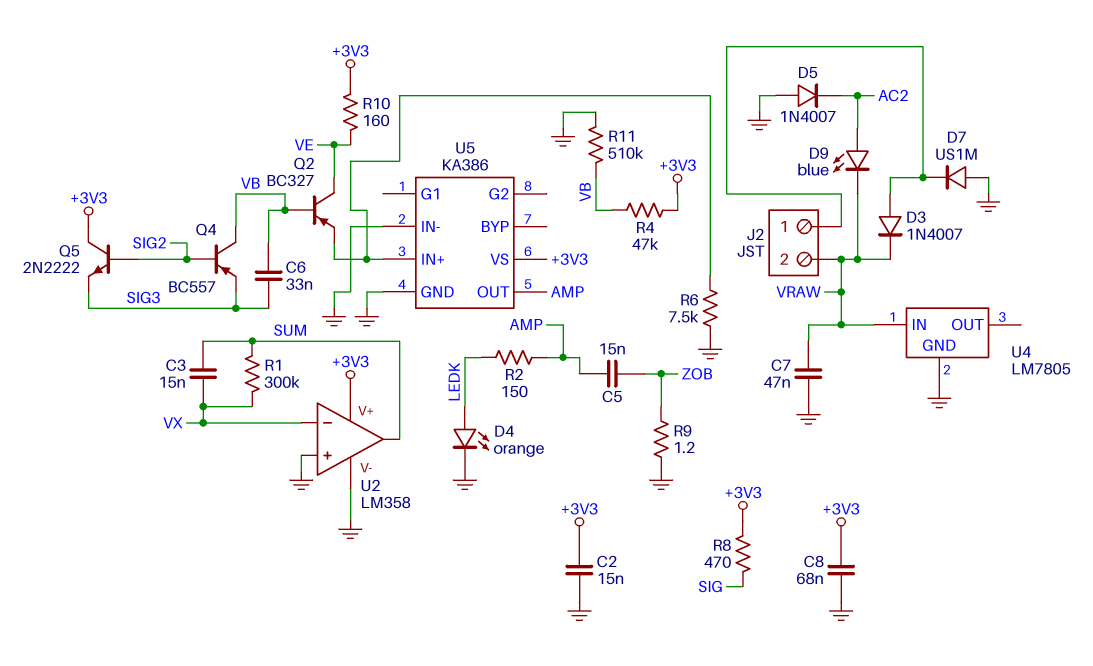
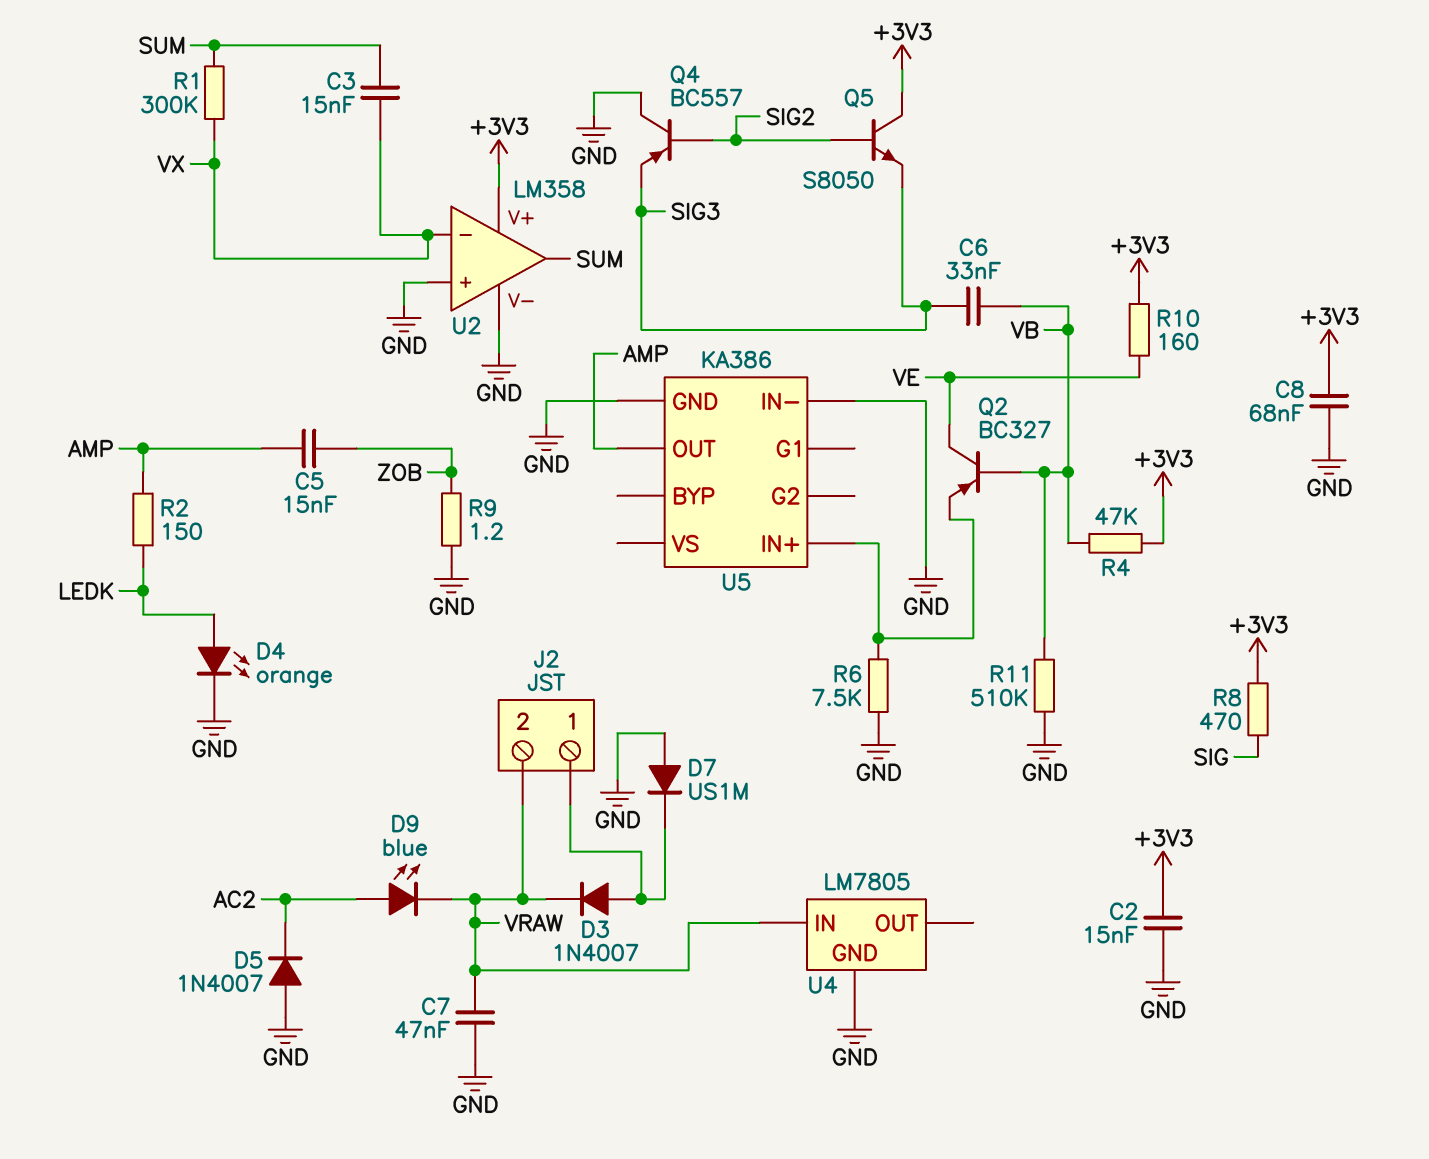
Q4: PNP BC557 (B SIG2, C VB, E SIG3) -> PNP BC557 (B SIG2, C GND, E SIG3)
Q5: NPN 2N2222 (B SIG2, C +3V3, E SIG3) -> NPN S8050 (B SIG2, C +3V3, E SIG3)
U5 pin VS: +3V3 -> none

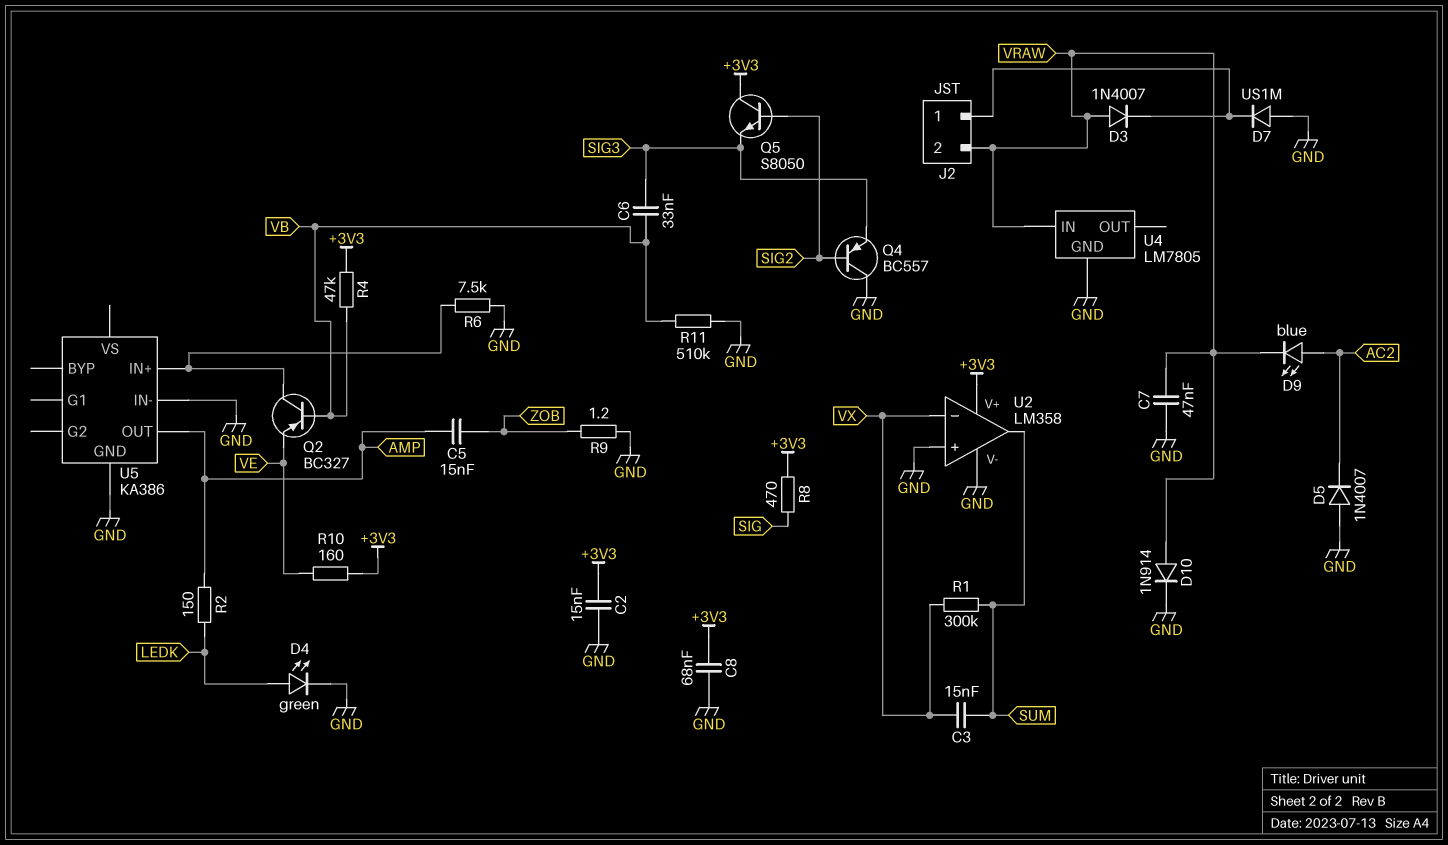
D3: diode 1N4007 (A J2/1, K VRAW) -> diode 1N4007 (A VRAW, K J2/1)
D4: LED orange (A LEDK, K GND) -> LED green (A LEDK, K GND)
D10: none -> diode 1N914 (A VRAW, K GND)
Q2: PNP BC327 (B VB, C VE, E U5/IN+) -> PNP BC327 (B VB, C U5/IN+, E VE)

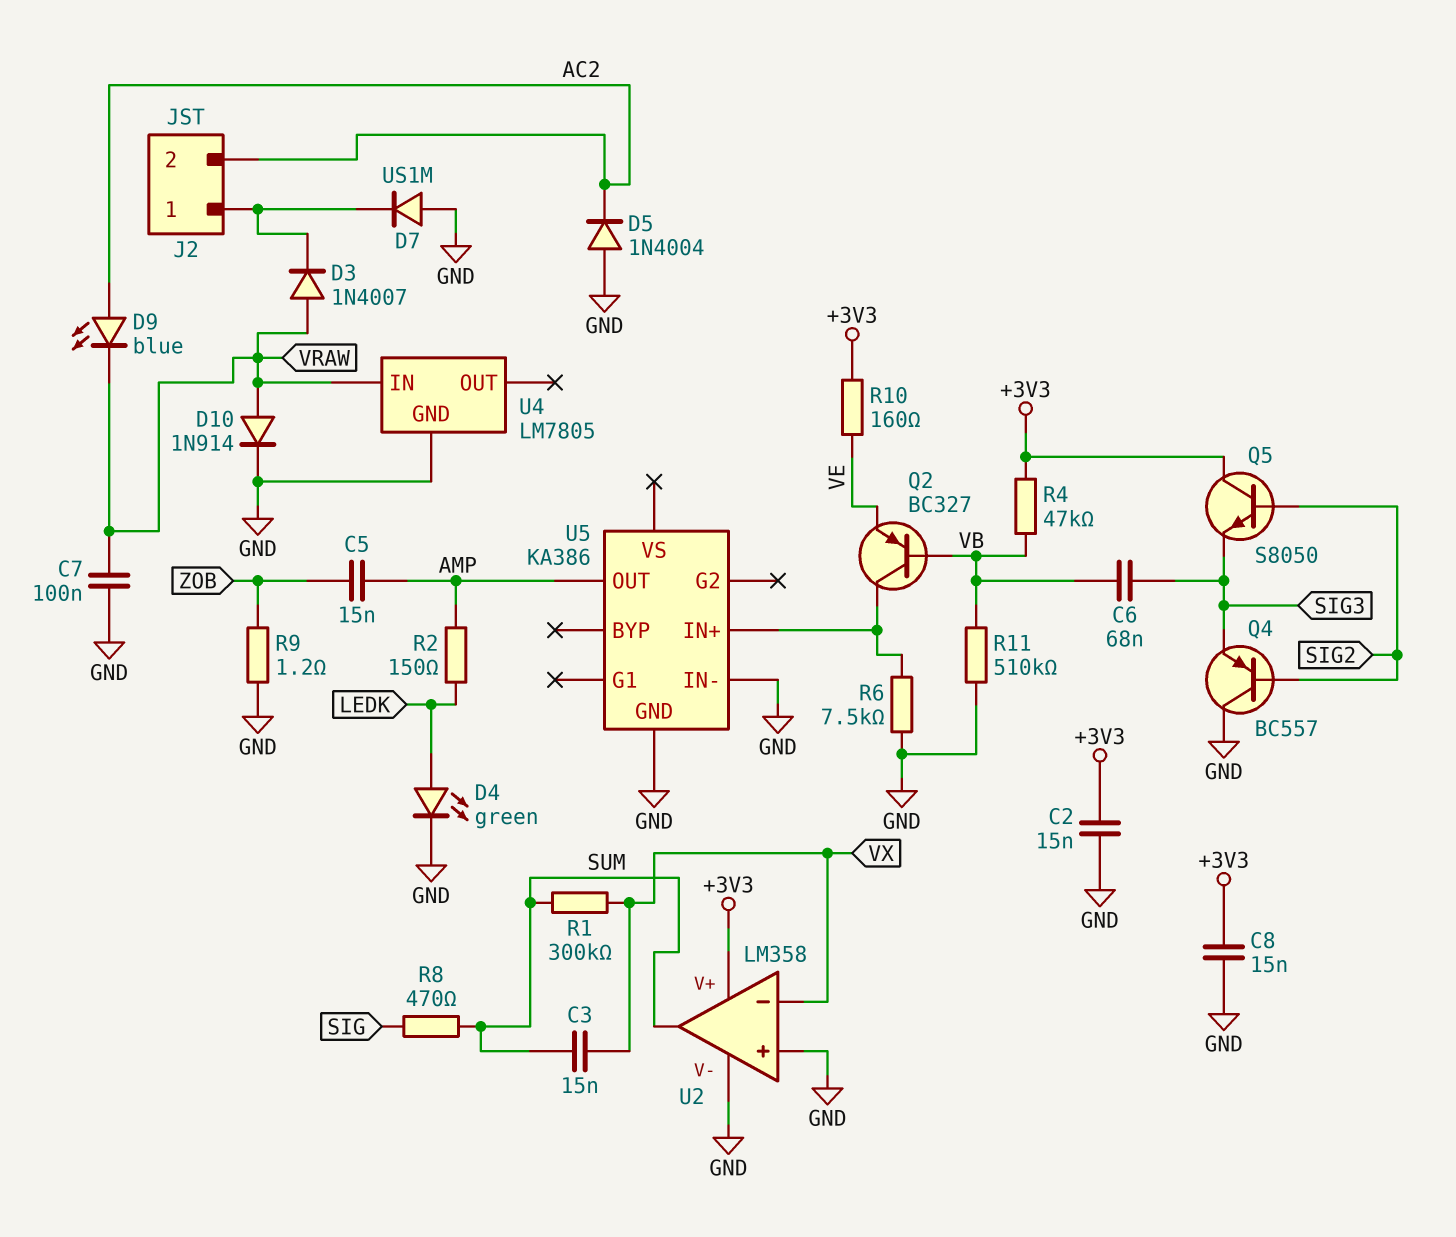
C6: 33nF (SIG3, VB) -> 68nF (SIG3, VB)
C7: 47nF (GND, VRAW) -> 100nF (GND, VRAW)
C8: 68nF (+3V3, GND) -> 15nF (+3V3, GND)
D5: diode 1N4007 (A GND, K AC2) -> diode 1N4004 (A GND, K AC2)
J2 pin 2: VRAW -> AC2
R8: 470 (+3V3, SIG) -> 470 (SIG, SUM)

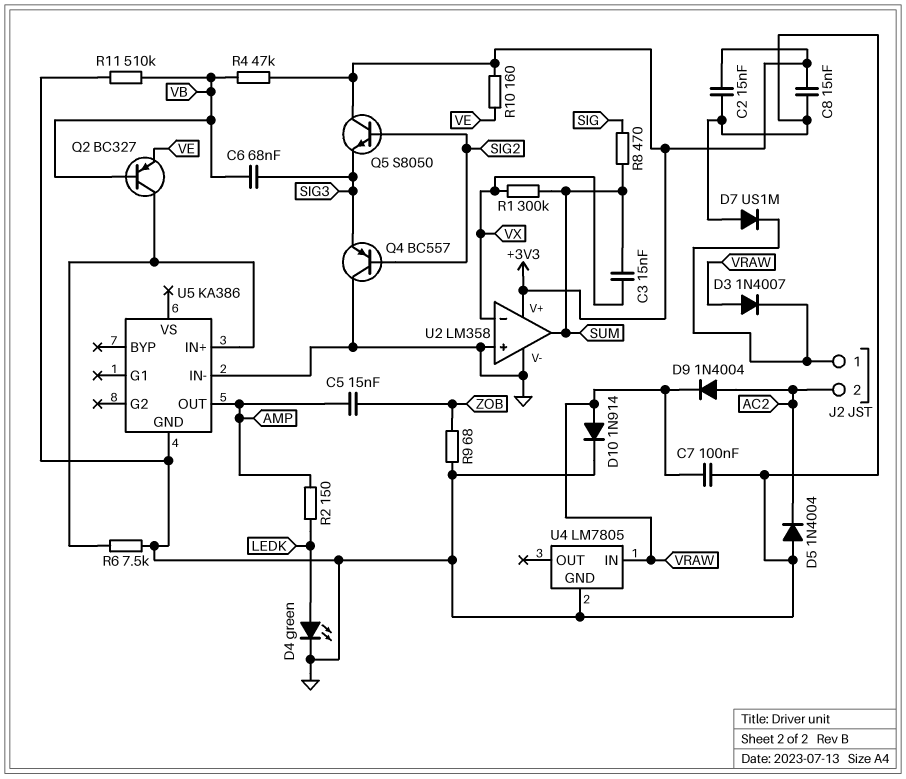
D9: LED blue (A AC2, K VRAW) -> diode 1N4004 (A AC2, K VRAW)
R9: 1.2 (GND, ZOB) -> 68 (GND, ZOB)

